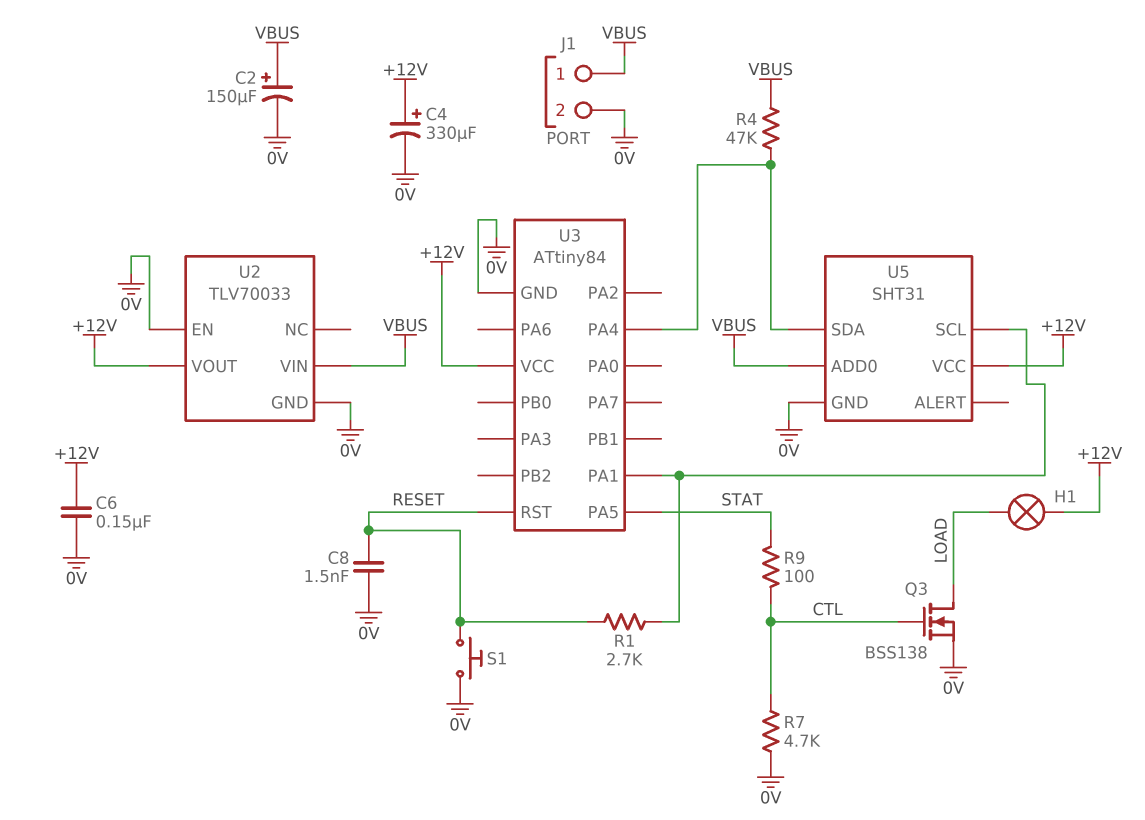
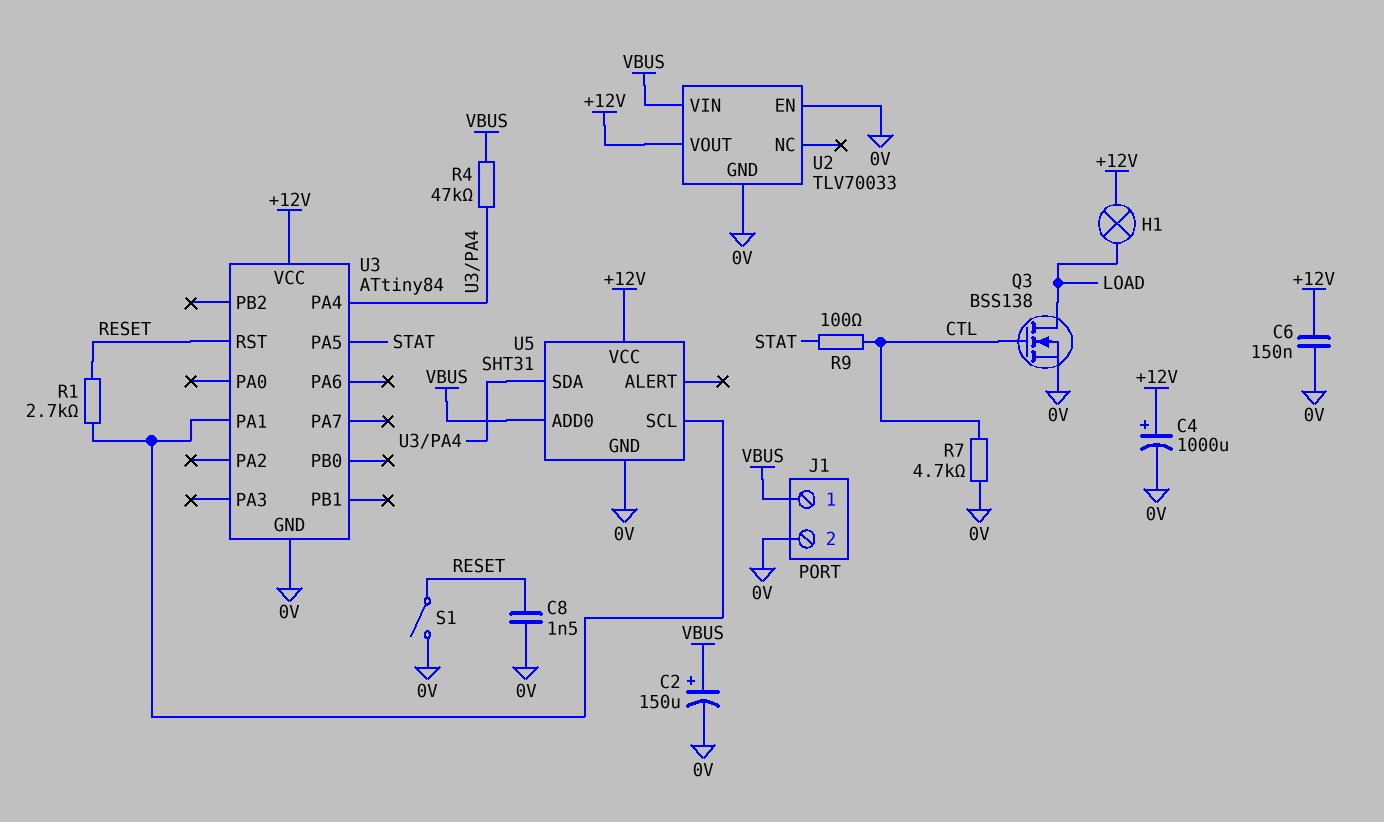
C4: 330uF (plus +12V, minus 0V) -> 1000uF (plus +12V, minus 0V)
S1: button (0V, RESET) -> switch (0V, RESET)

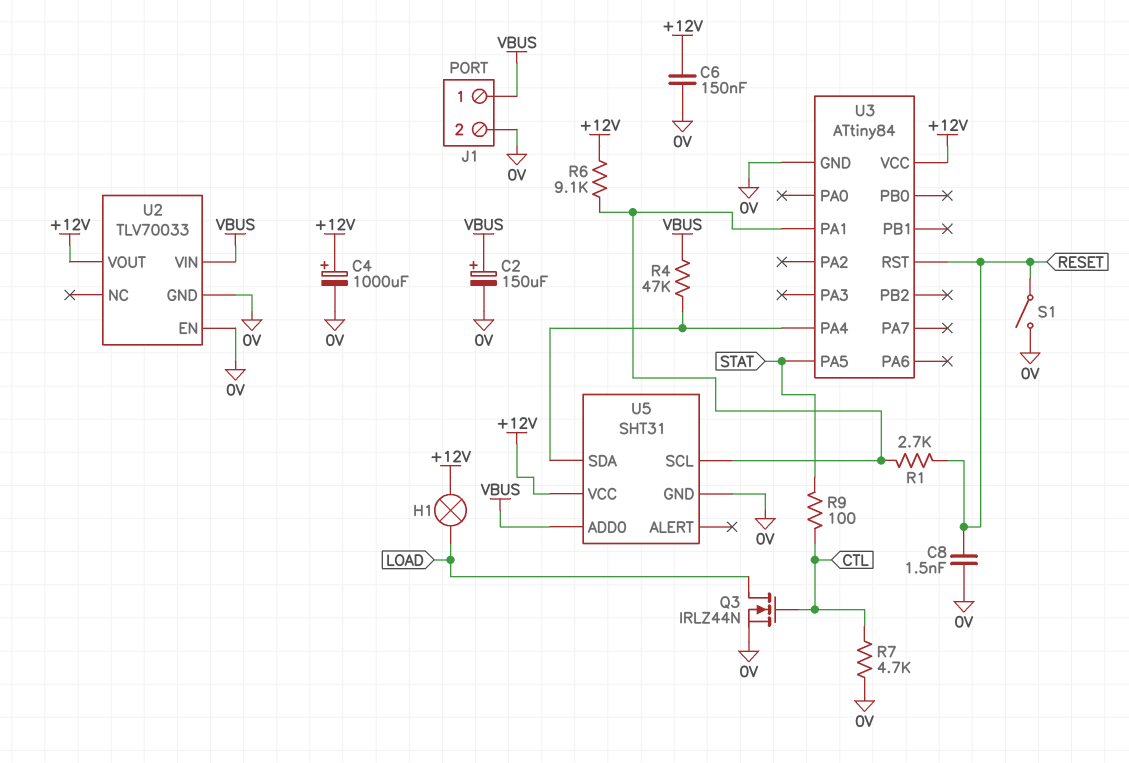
Q3: NMOS BSS138 (G CTL, D LOAD, S 0V) -> NMOS IRLZ44N (G CTL, D LOAD, S 0V)
R6: none -> 9.1k (+12V, U3/PA1)

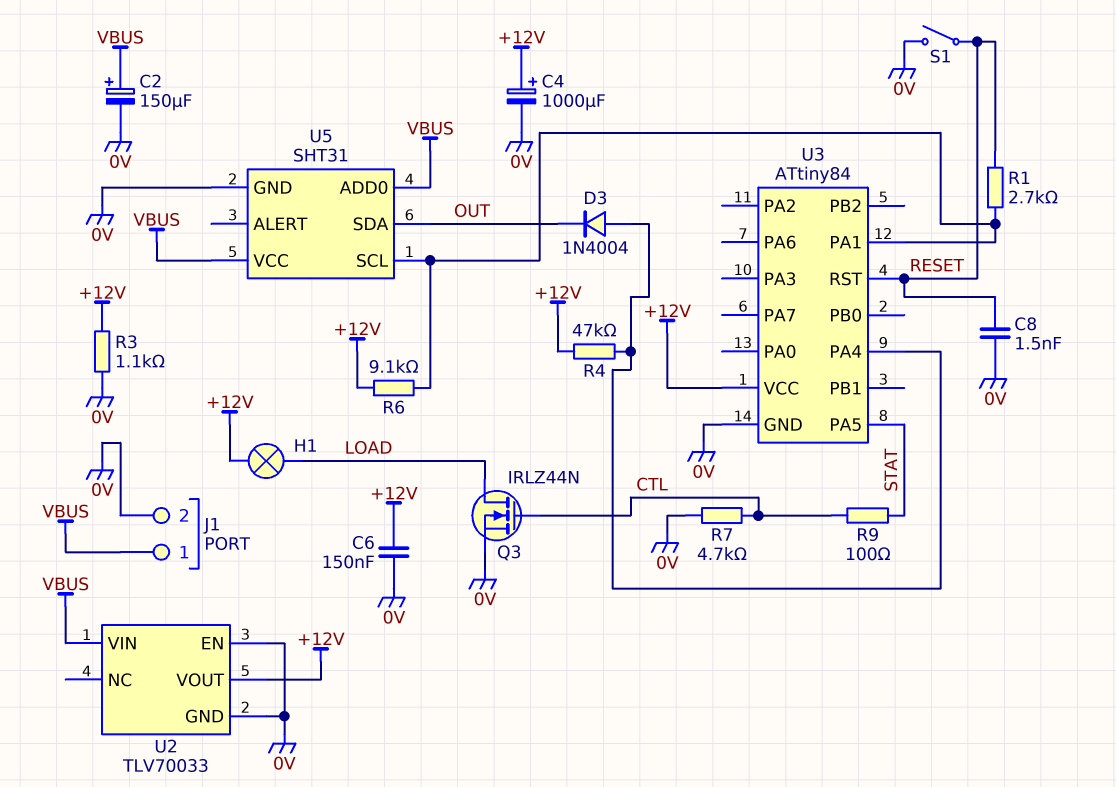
D3: none -> diode 1N4004 (A U3/PA4, K OUT)
R3: none -> 1.1k (+12V, 0V)
R4: 47k (U3/PA4, VBUS) -> 47k (+12V, U3/PA4)
U5 pin SDA: U3/PA4 -> OUT
U5 pin VCC: +12V -> VBUS

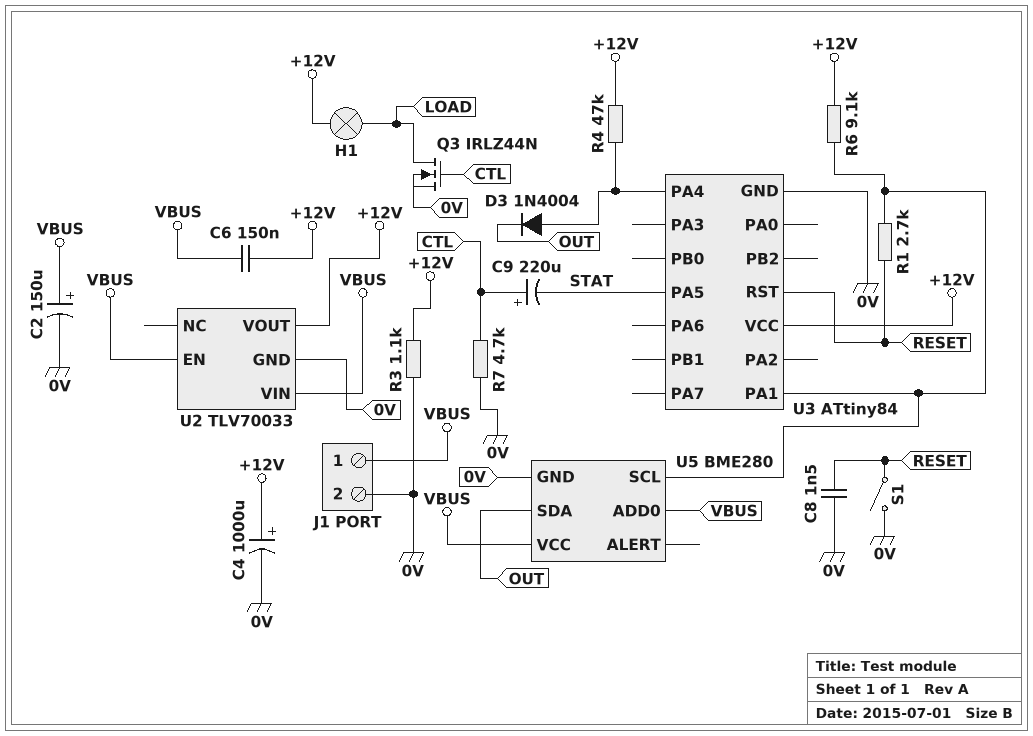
C6: 150nF (+12V, 0V) -> 150nF (+12V, VBUS)
C9: none -> 220uF (plus CTL, minus STAT)
R9: 100 (CTL, STAT) -> none
U2 pin EN: 0V -> VBUS
U5: SHT31 -> BME280

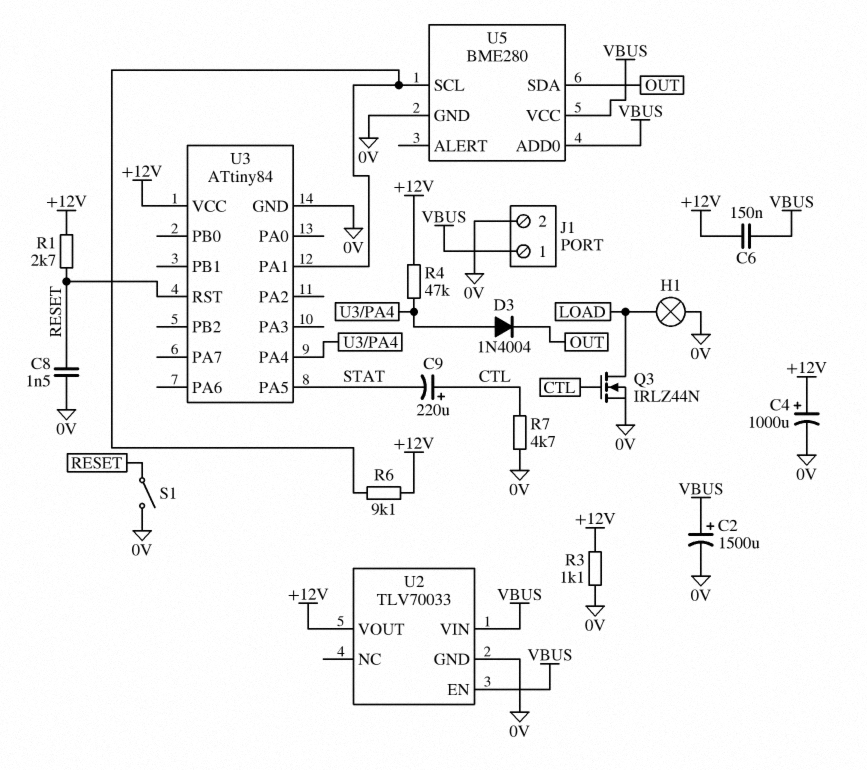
C2: 150uF (plus VBUS, minus 0V) -> 1500uF (plus VBUS, minus 0V)
H1: lamp (+12V, LOAD) -> lamp (0V, LOAD)
R1: 2.7k (RESET, U3/PA1) -> 2.7k (+12V, RESET)

